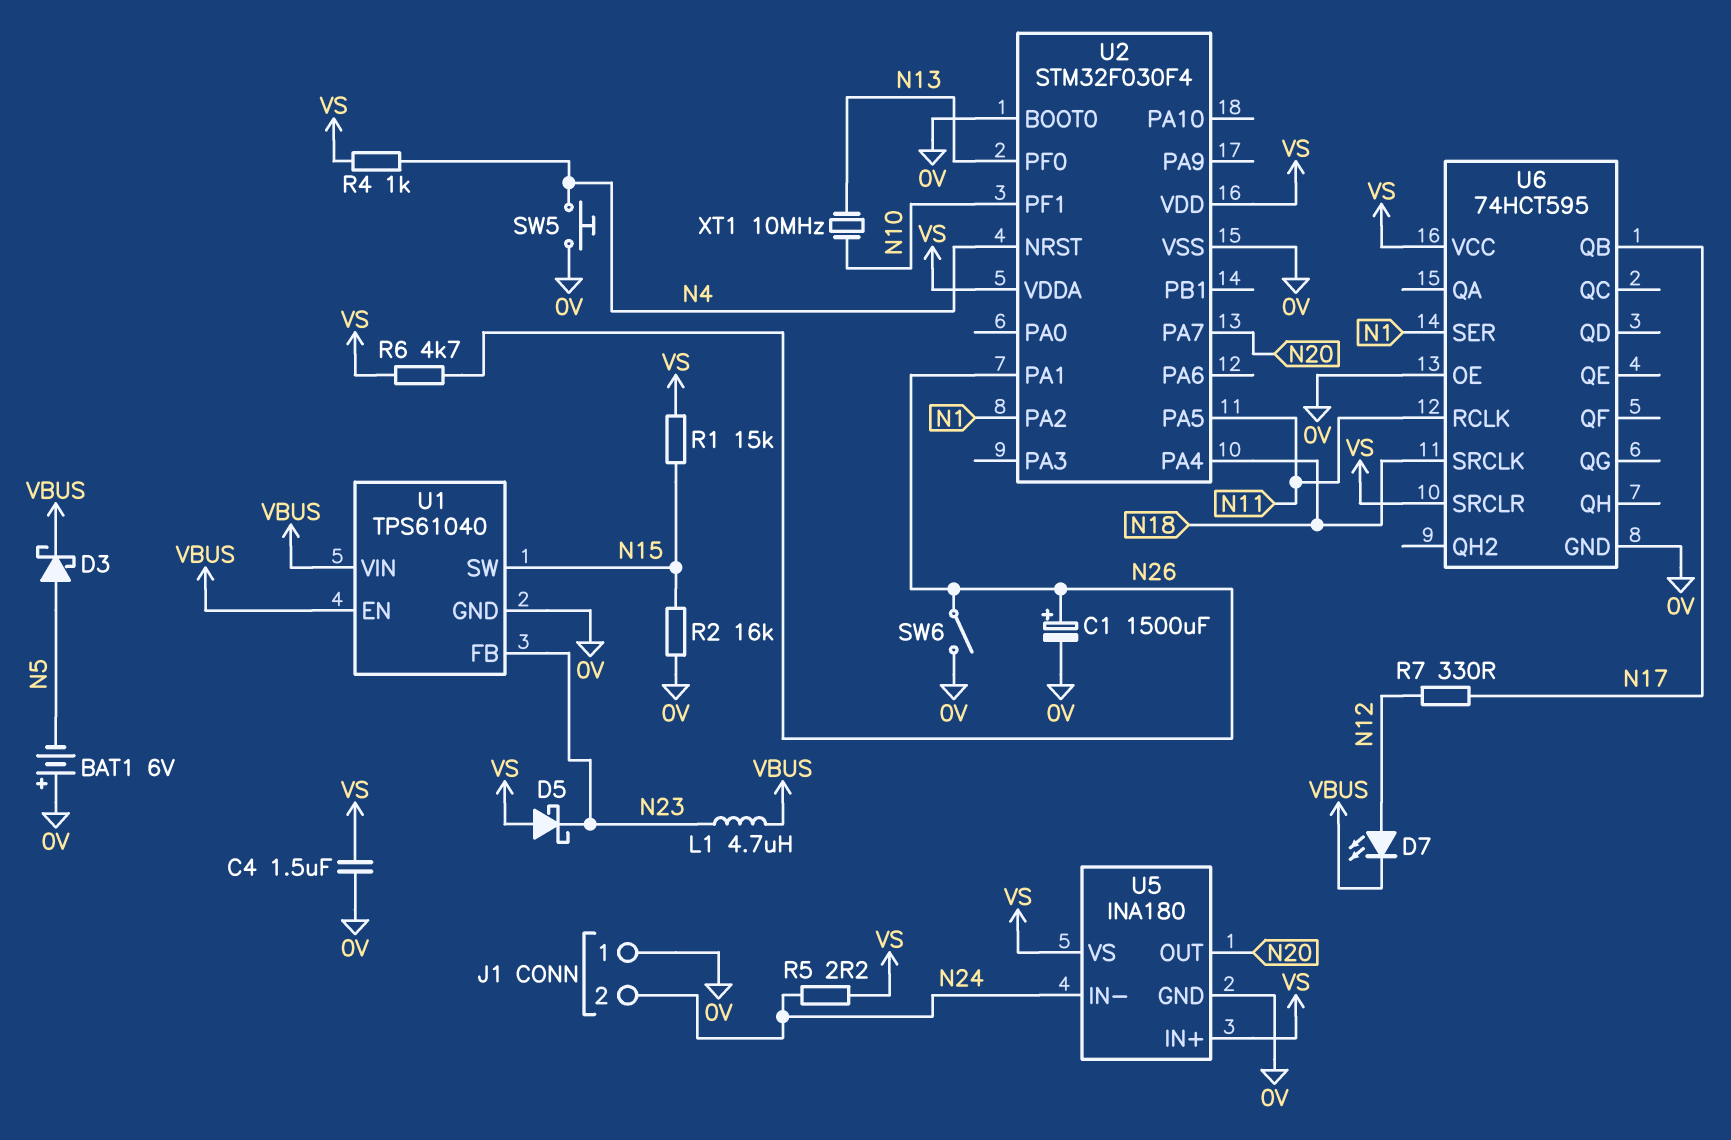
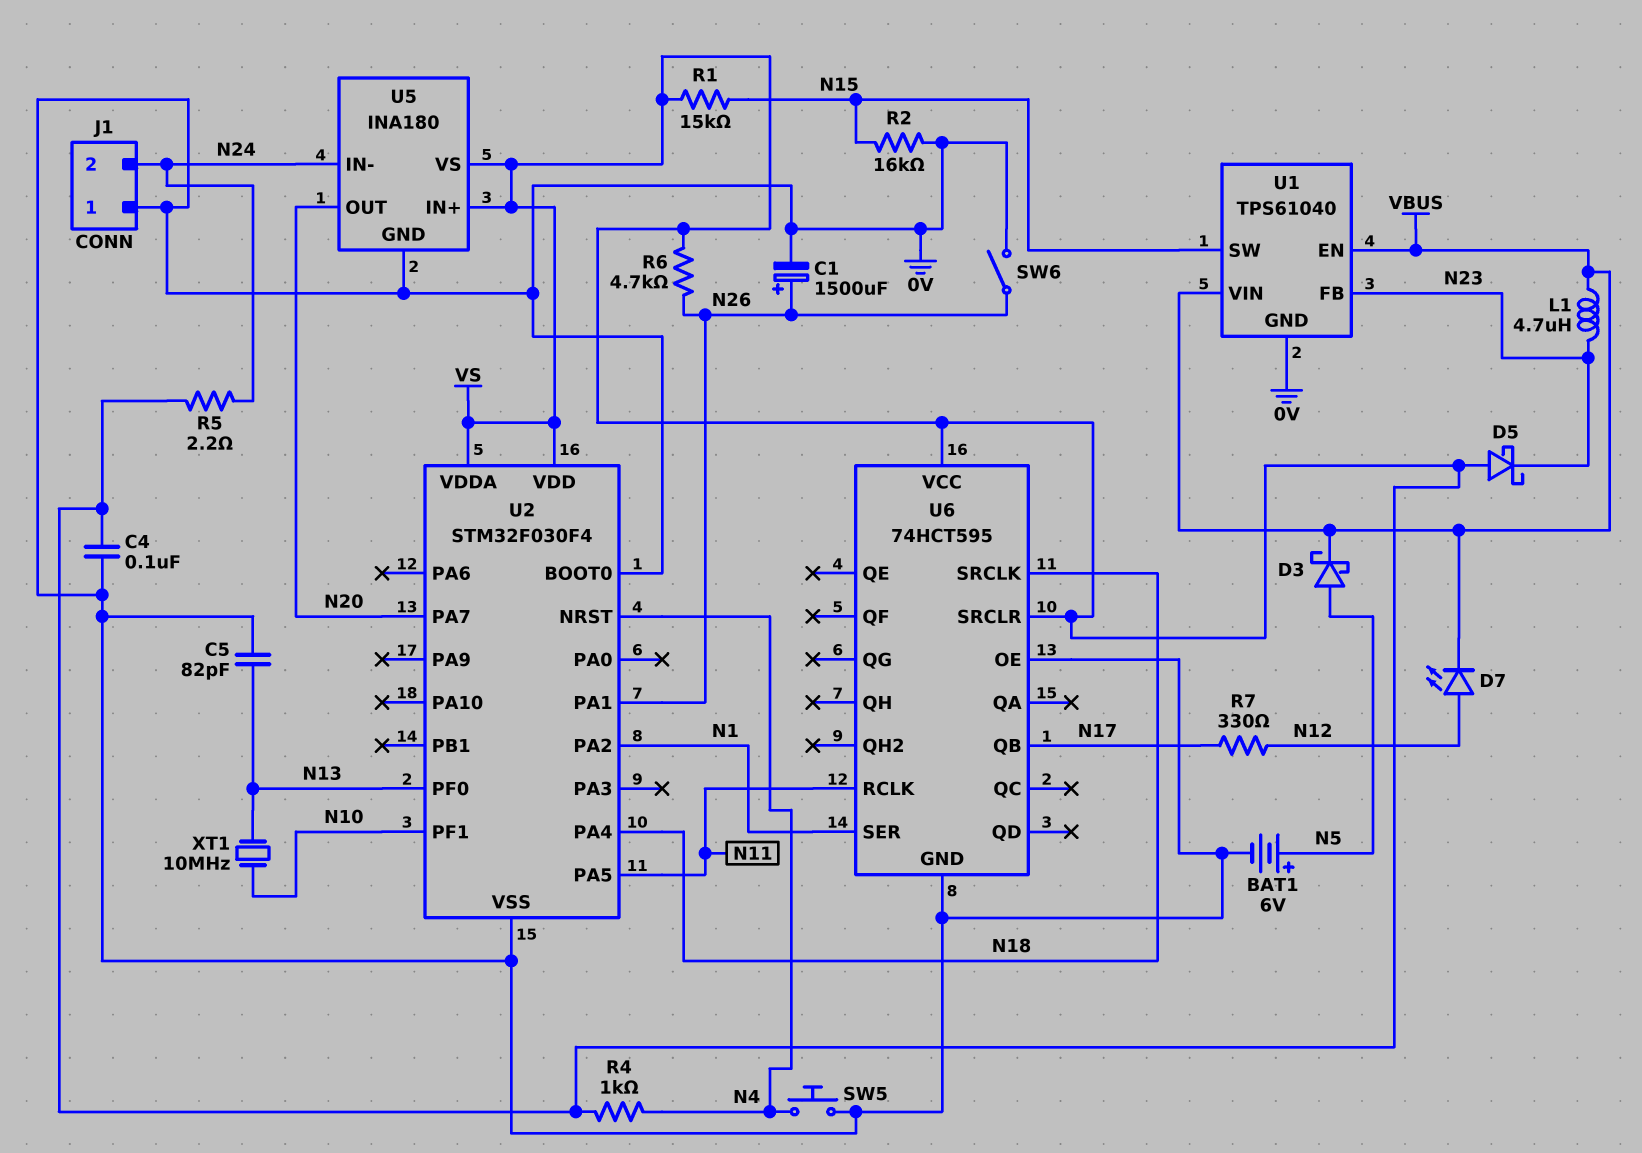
BAT1: 6V (plus 0V, minus N5) -> 6V (plus N5, minus 0V)
C4: 1.5uF (0V, VS) -> 100nF (0V, VS)
C5: none -> 82pF (0V, N13)

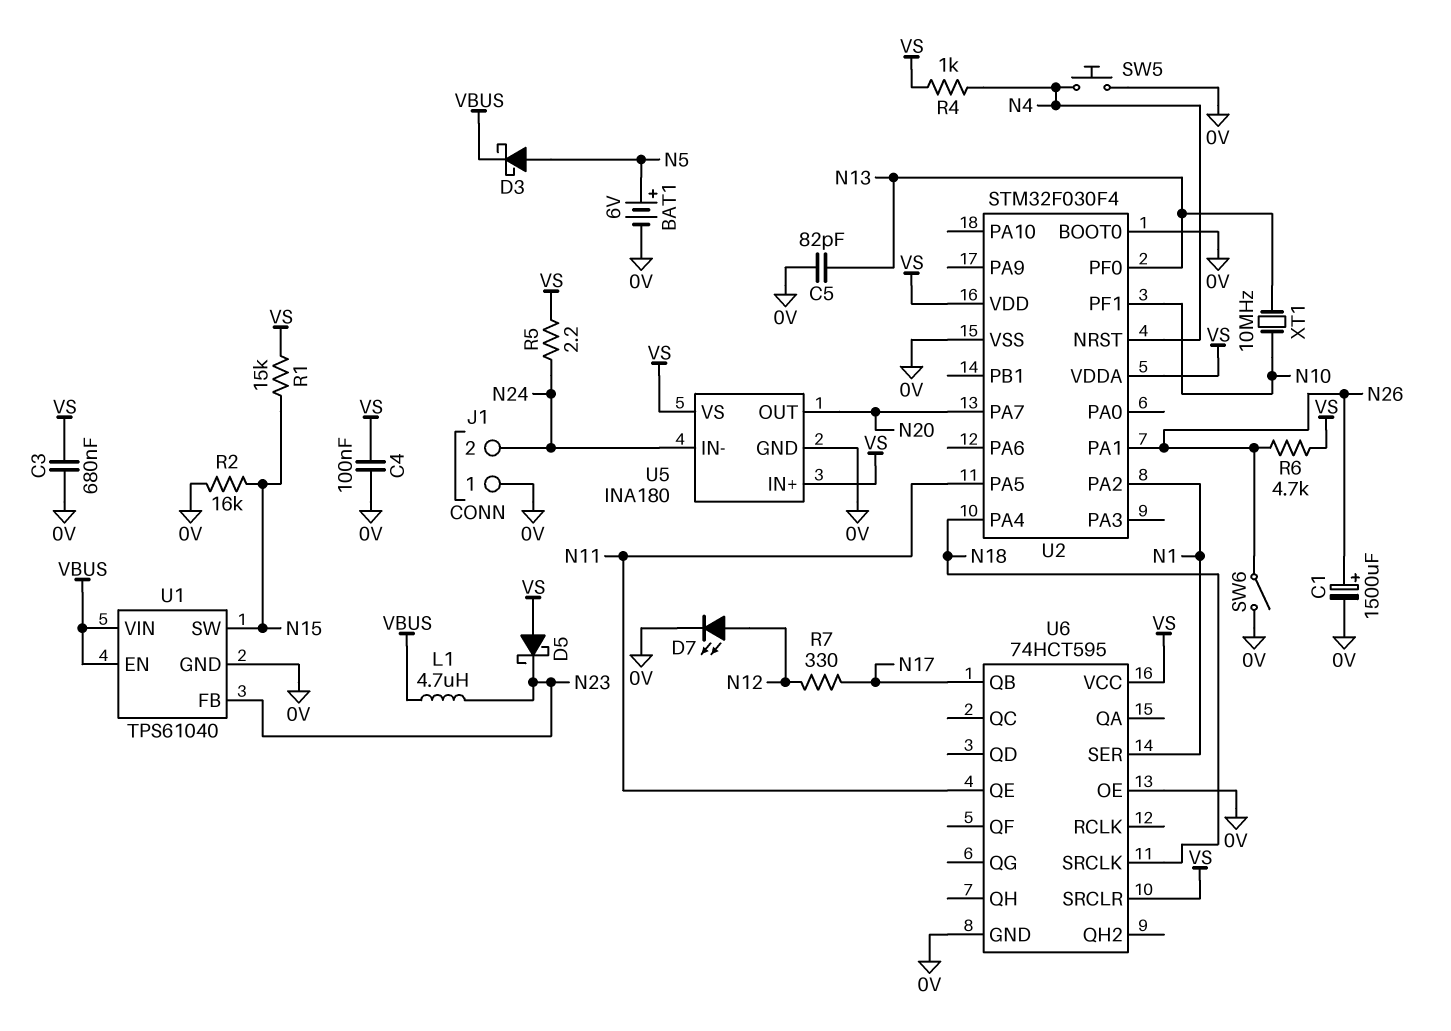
C3: none -> 680nF (0V, VS)
D7: LED (A N12, K VBUS) -> LED (A N12, K 0V)
U6 pin QE: none -> N11
U6 pin RCLK: N11 -> none

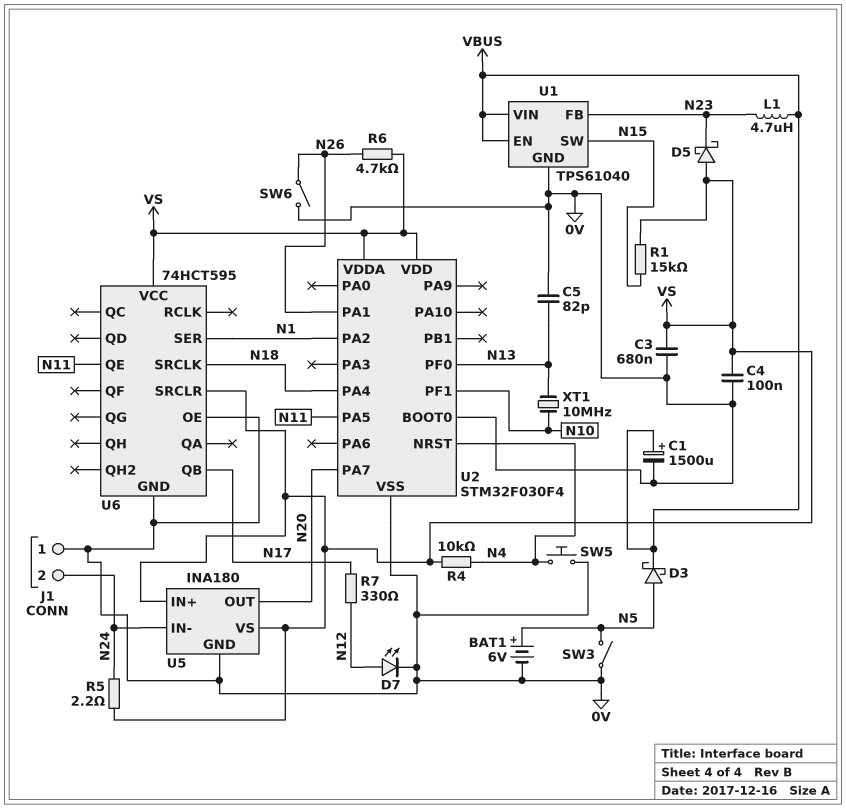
C1: 1500uF (plus N26, minus 0V) -> 1500uF (plus VBUS, minus 0V)
R2: 16k (0V, N15) -> none
R4: 1k (N4, VS) -> 10k (N4, VS)
SW3: none -> switch (0V, N5)

